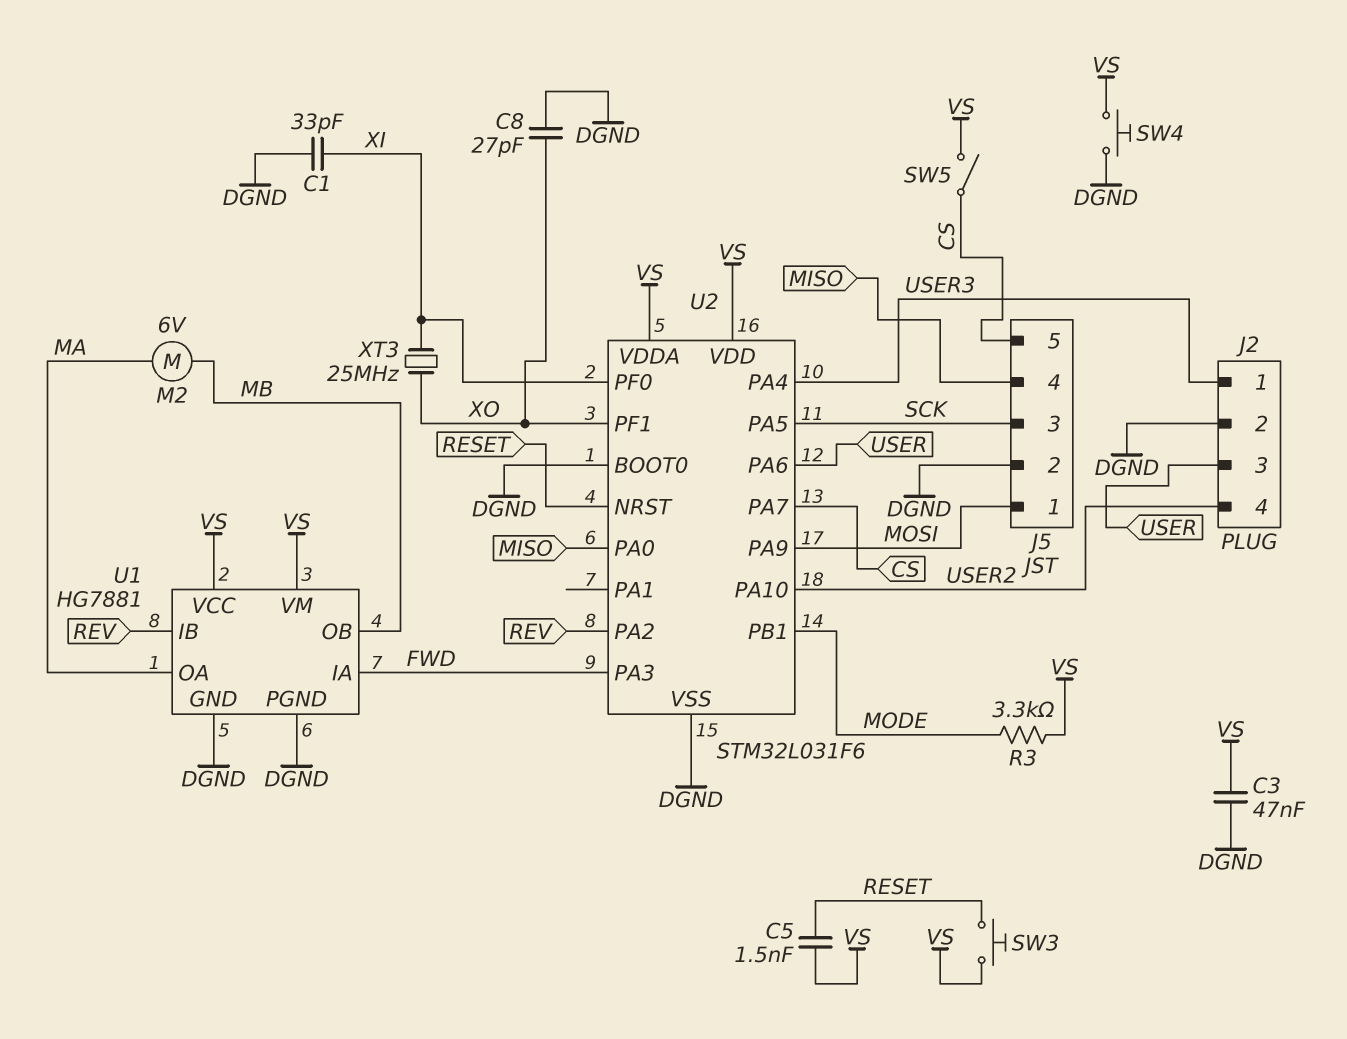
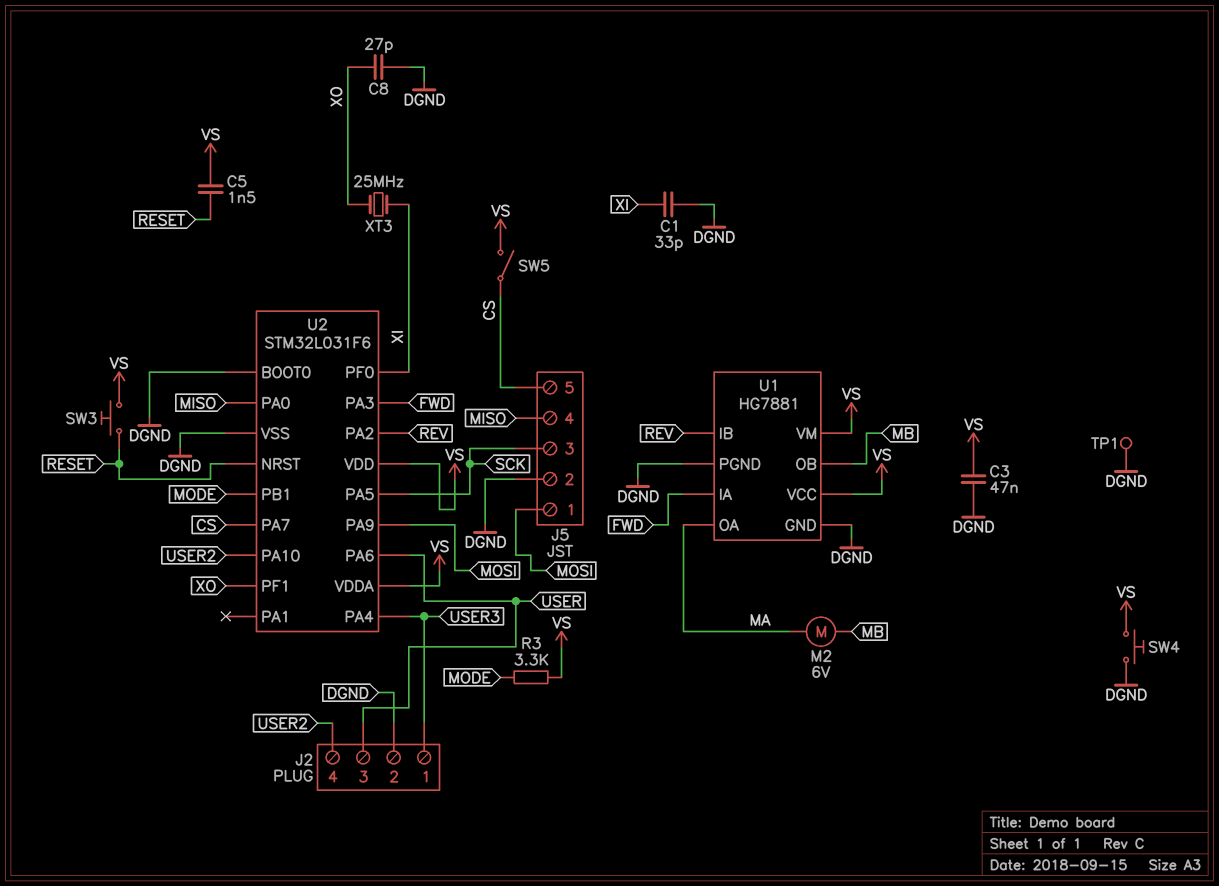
TP1: none -> test point (DGND)

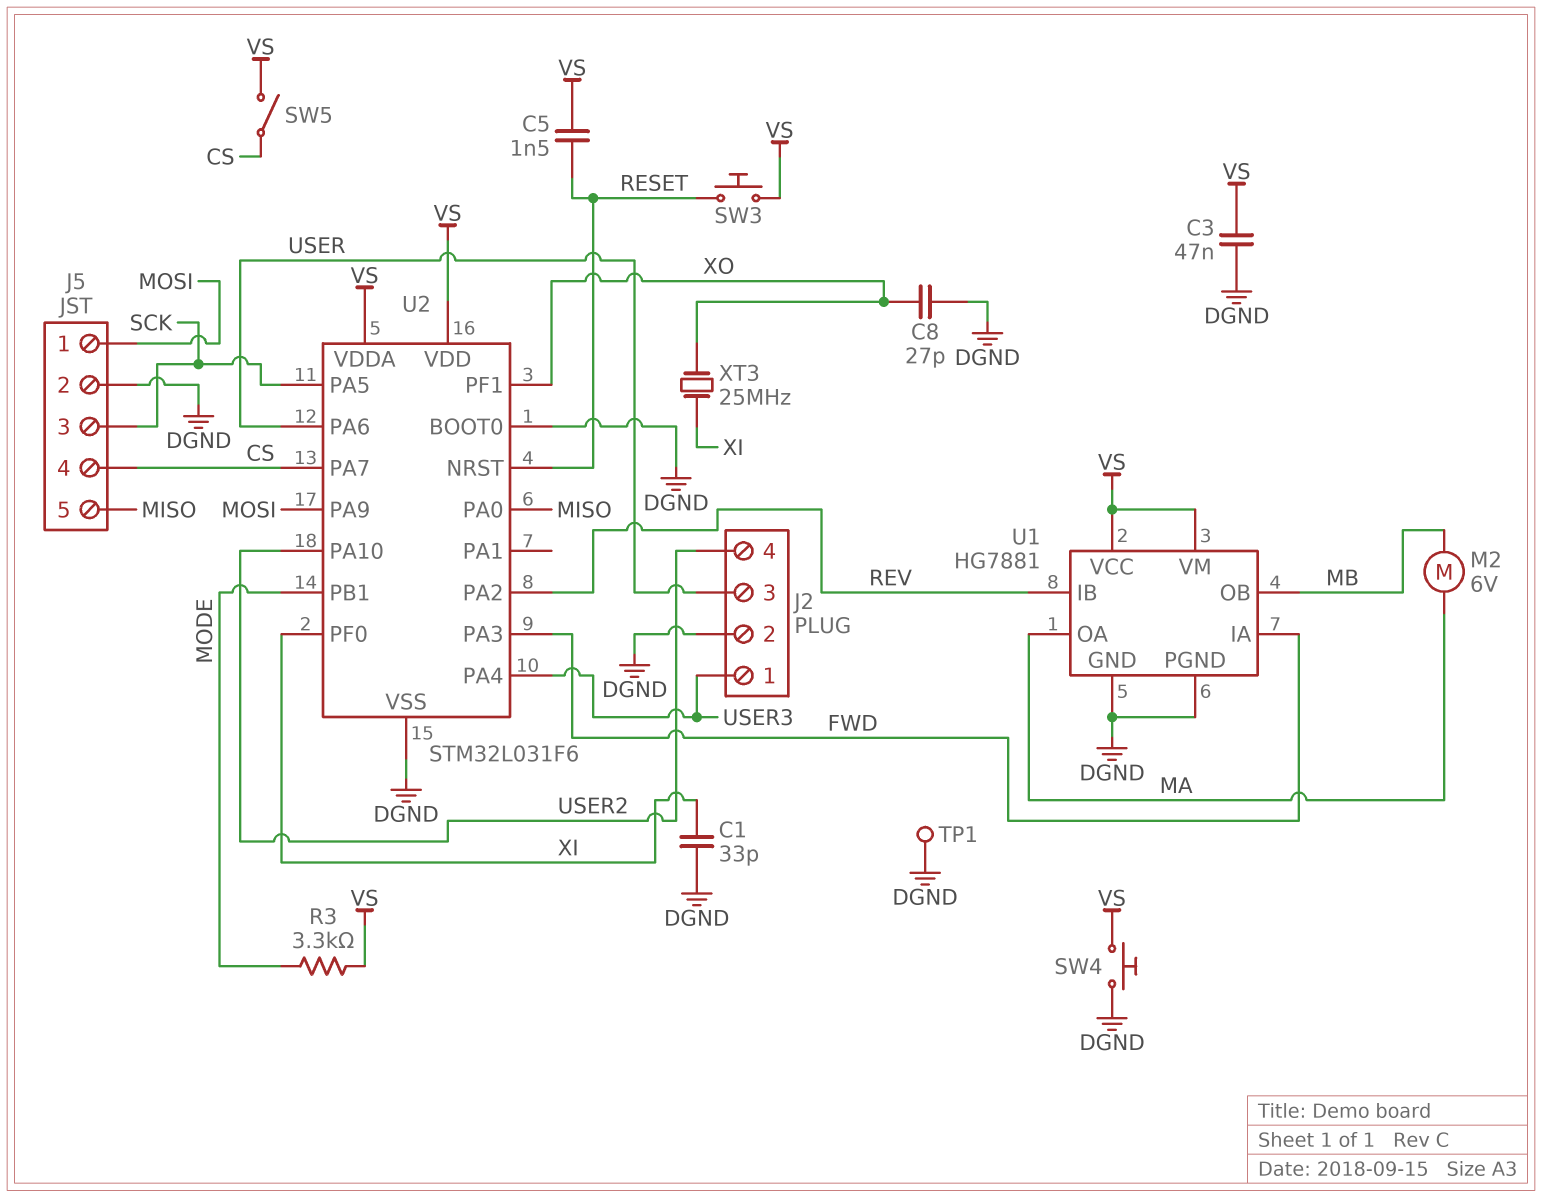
J5 pin 4: MISO -> CS
J5 pin 5: CS -> MISO

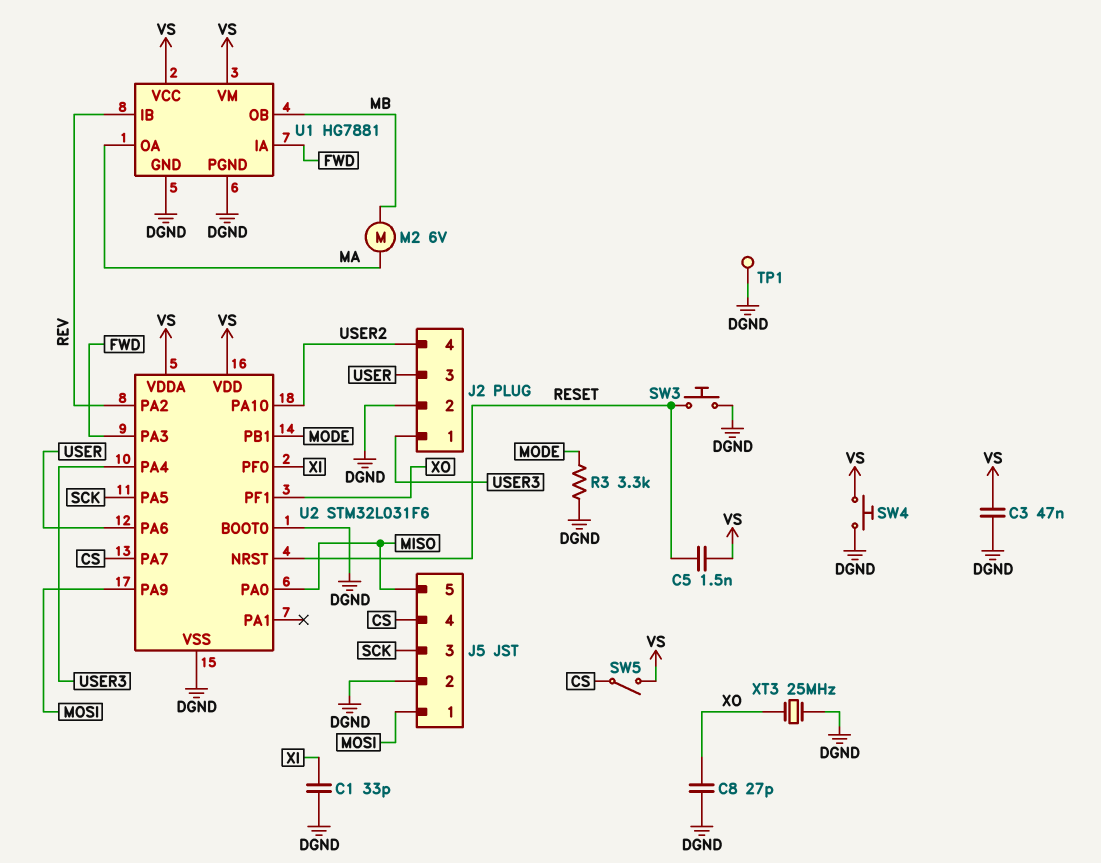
R3: 3.3k (MODE, VS) -> 3.3k (DGND, MODE)
SW3: button (RESET, VS) -> button (DGND, RESET)
XT3: 25MHz (XI, XO) -> 25MHz (DGND, XO)

